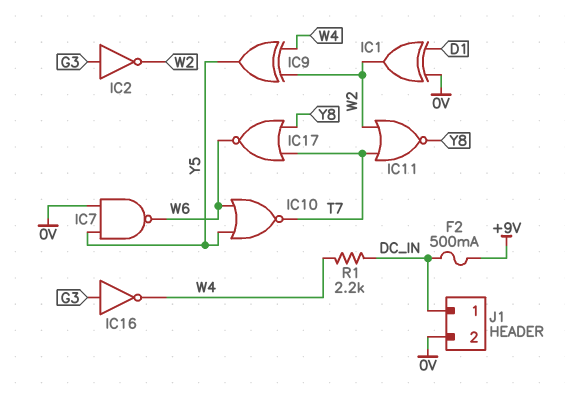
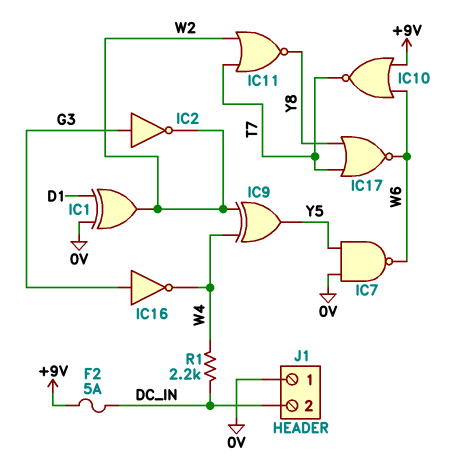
F2: 500mA (+9V, DC_IN) -> 5A (+9V, DC_IN)
IC10: NOR (in W6, in Y5, out T7) -> NOR (in +9V, in W6, out T7)
J1 pin 1: DC_IN -> 0V
J1 pin 2: 0V -> DC_IN

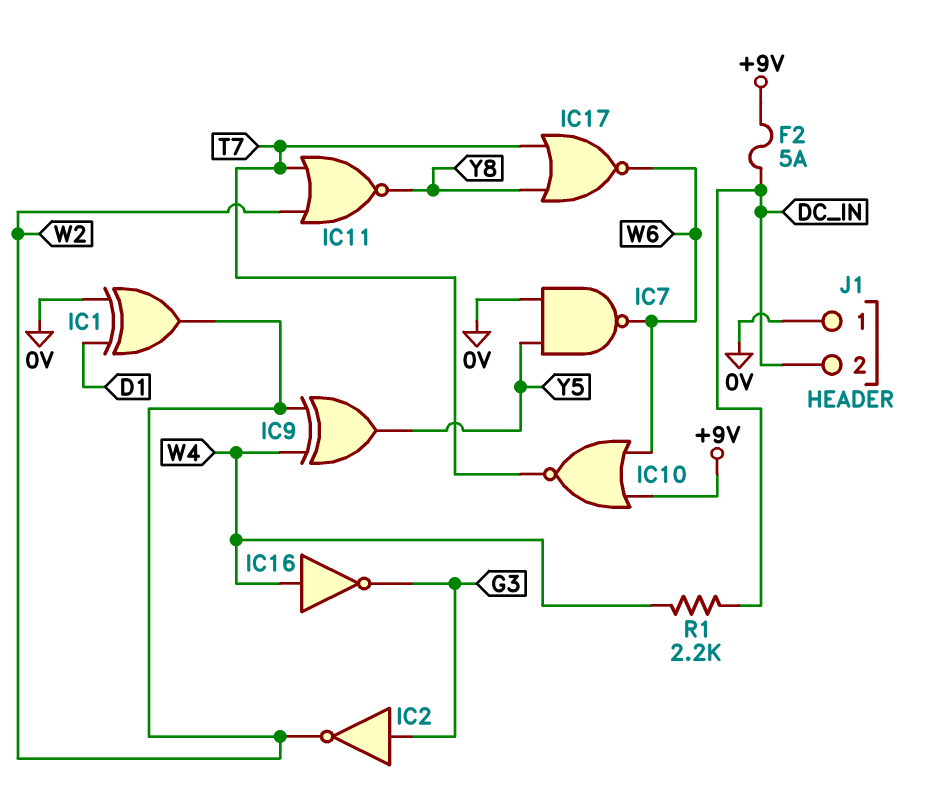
IC16: NOT (in G3, out W4) -> NOT (in W4, out G3)

